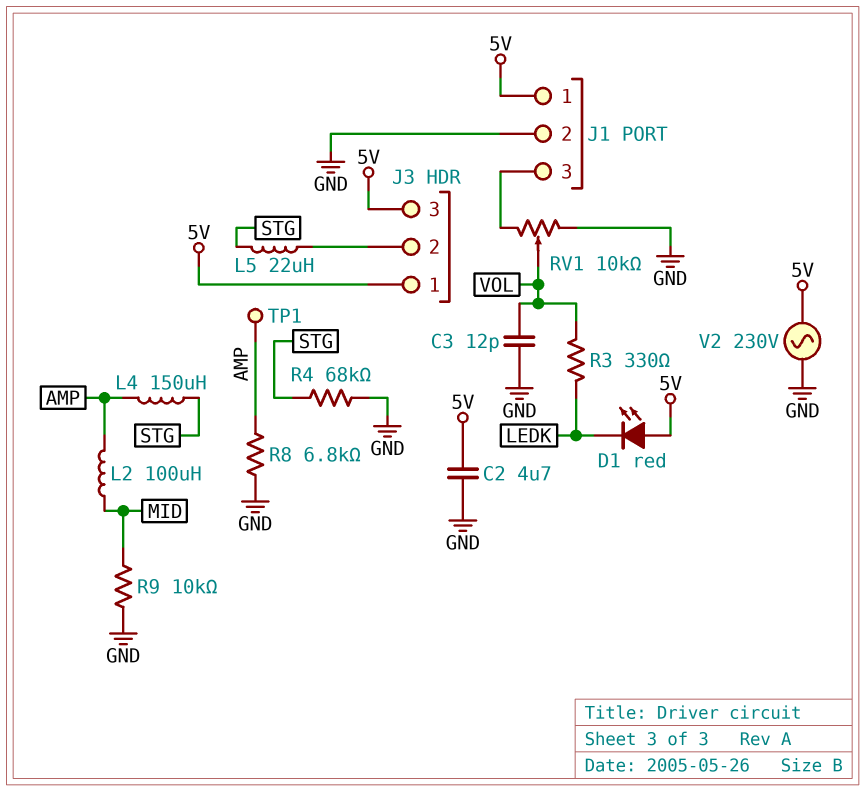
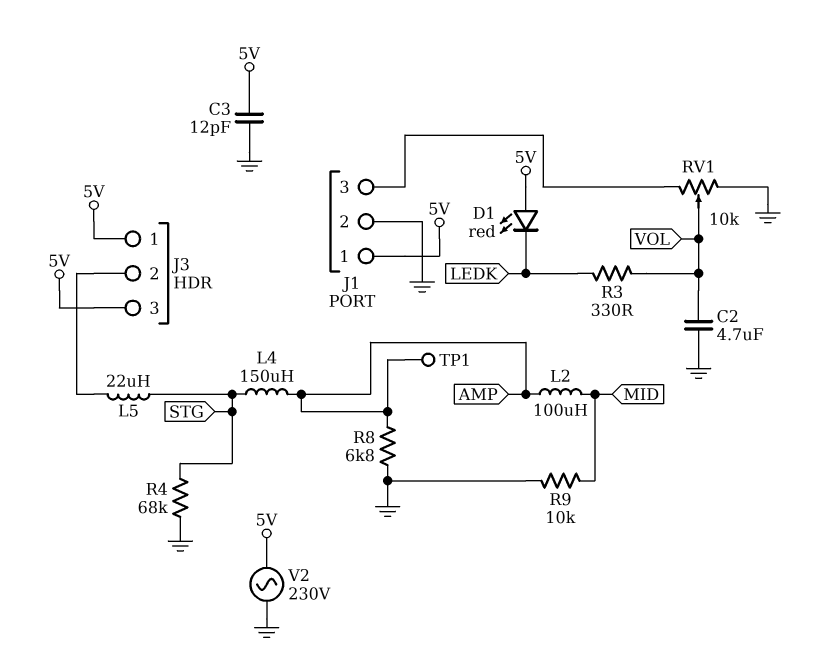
C2: 4.7uF (5V, GND) -> 4.7uF (GND, VOL)
C3: 12pF (GND, VOL) -> 12pF (5V, GND)

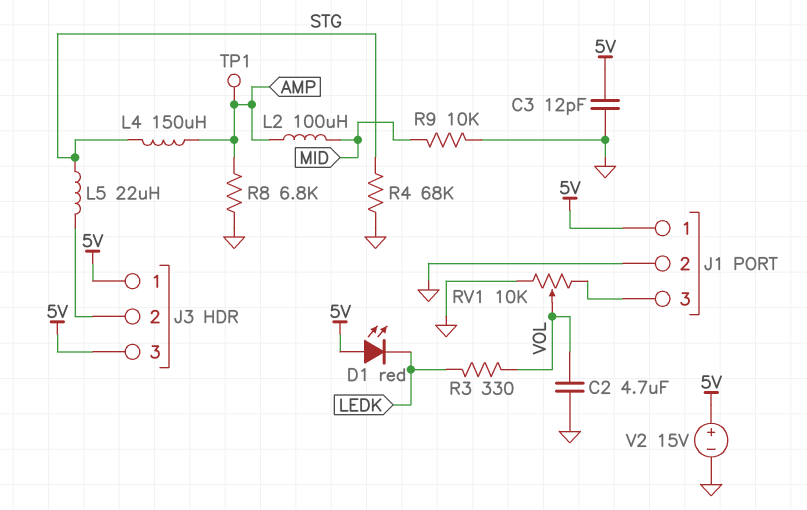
V2: AC 230V (5V, GND) -> 15V (plus 5V, minus GND)

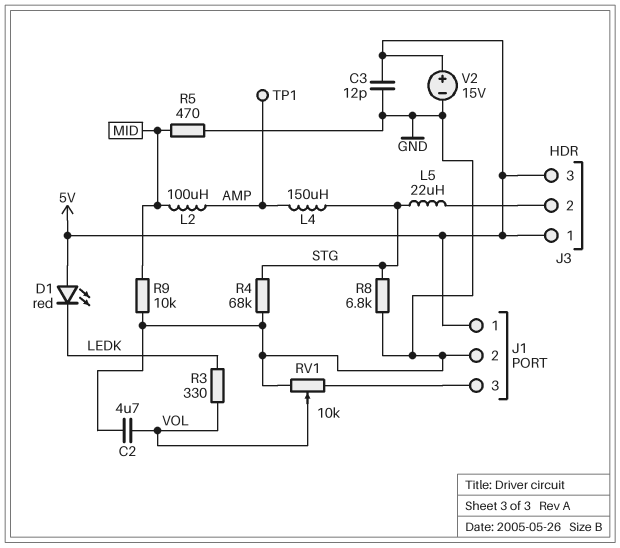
R5: none -> 470 (GND, MID)
R8: 6.8k (AMP, GND) -> 6.8k (GND, STG)

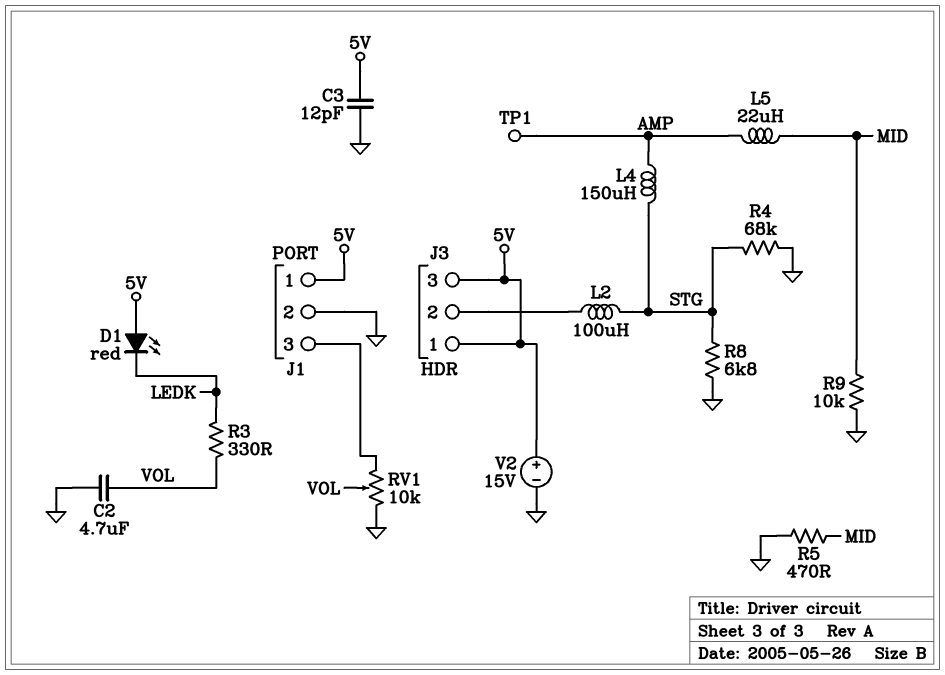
L2: 100uH (AMP, MID) -> 100uH (J3/2, STG)
L5: 22uH (J3/2, STG) -> 22uH (AMP, MID)

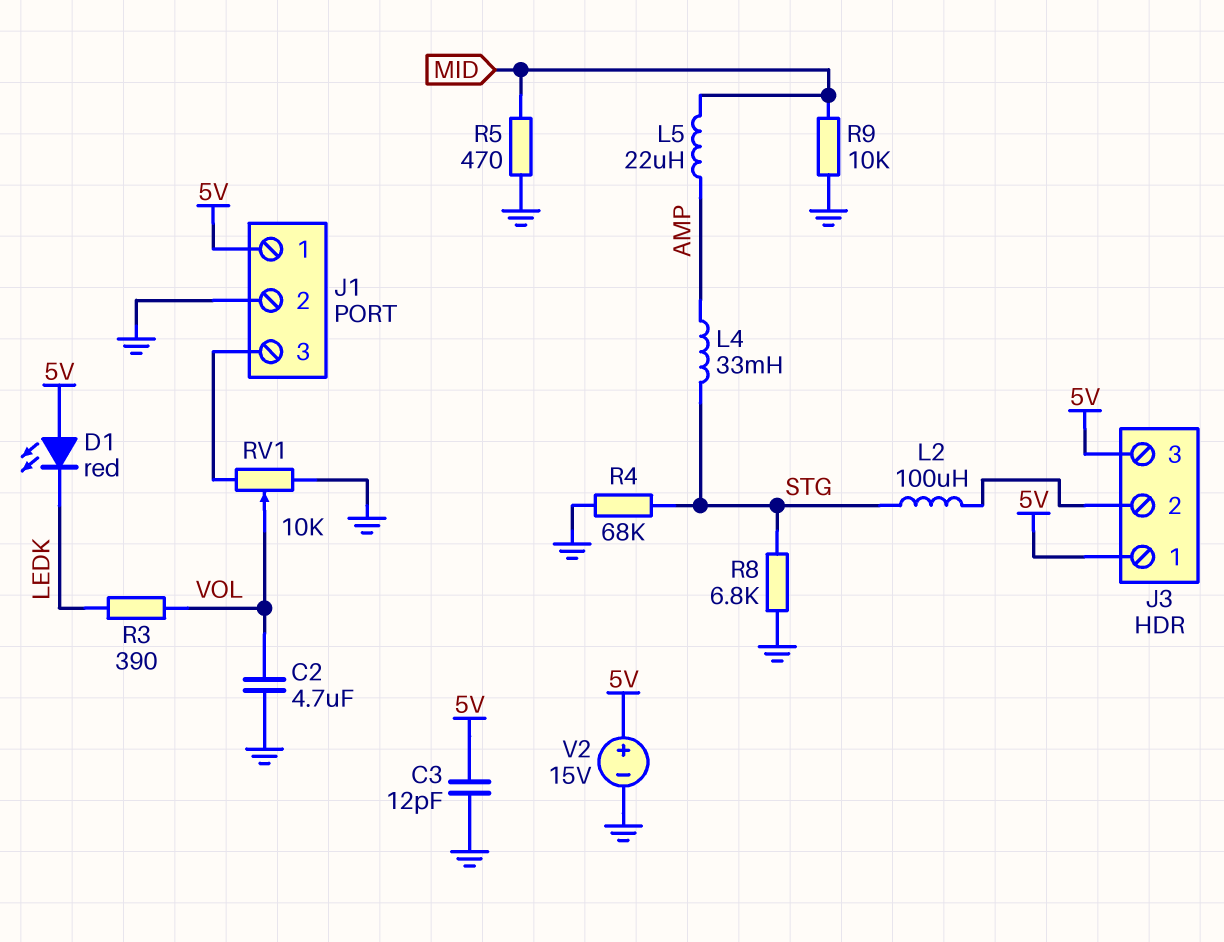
L4: 150uH (AMP, STG) -> 33mH (AMP, STG)
R3: 330 (LEDK, VOL) -> 390 (LEDK, VOL)
TP1: test point (AMP) -> none

